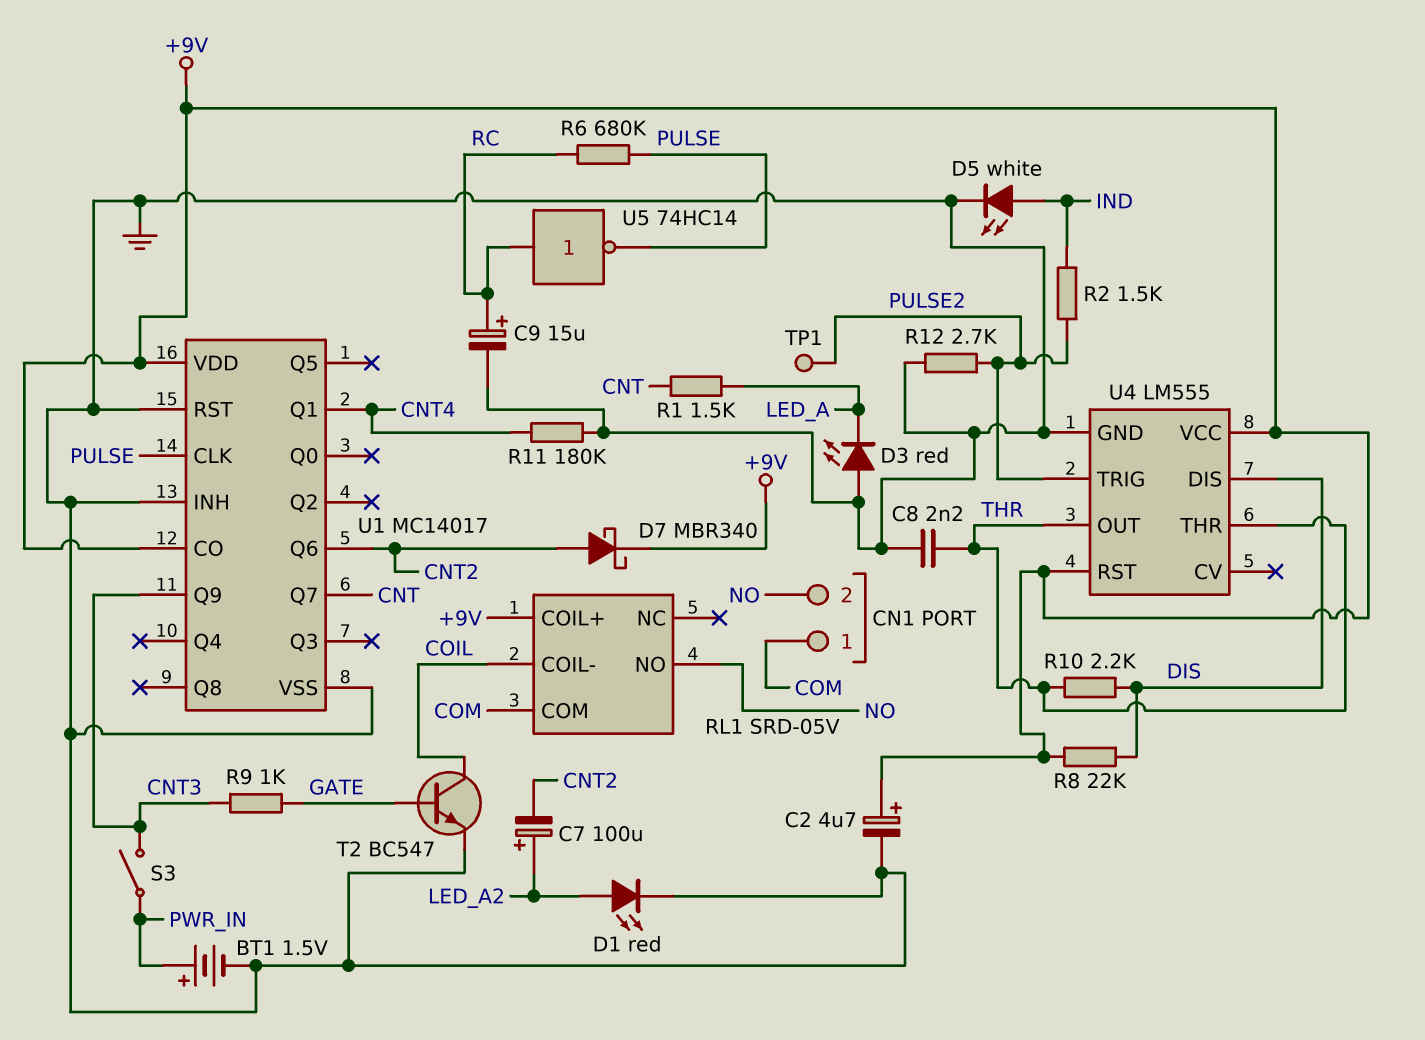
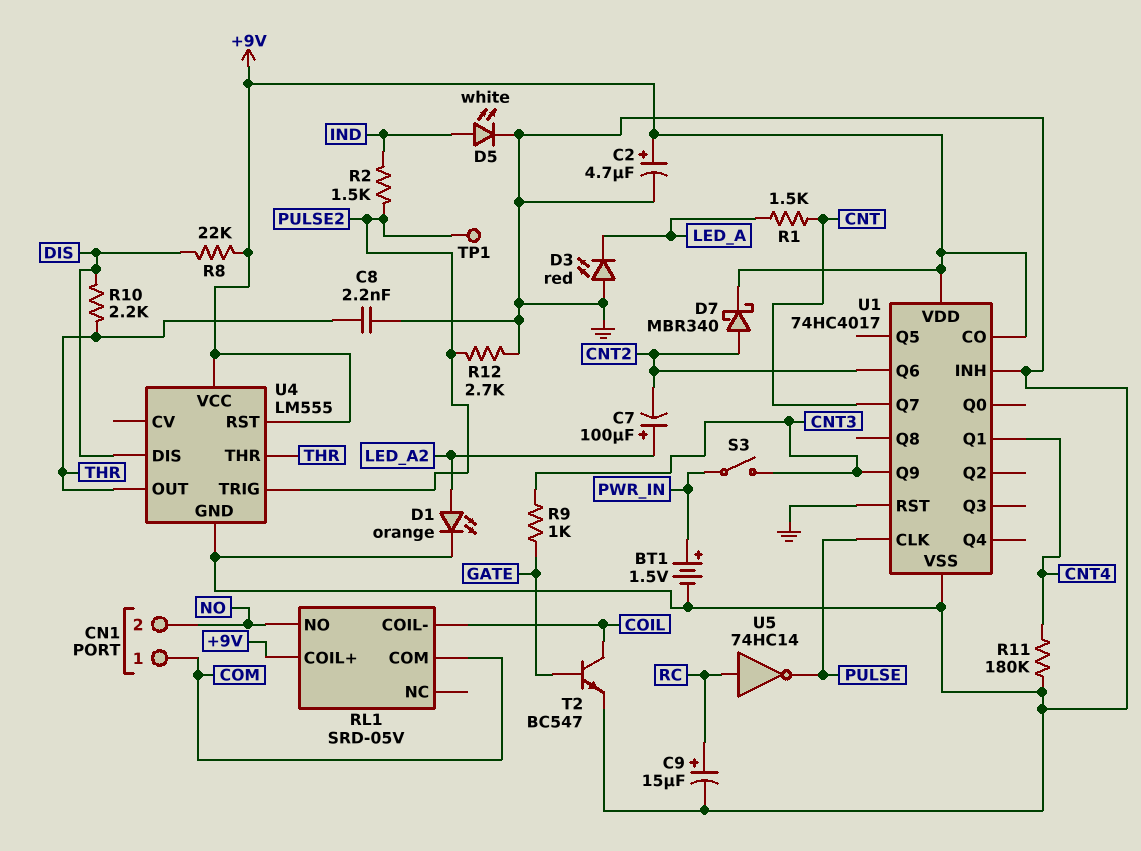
D1: LED red (A LED_A2, K GND) -> LED orange (A LED_A2, K GND)
R6: 680k (PULSE, RC) -> none
U1: MC14017 -> 74HC4017

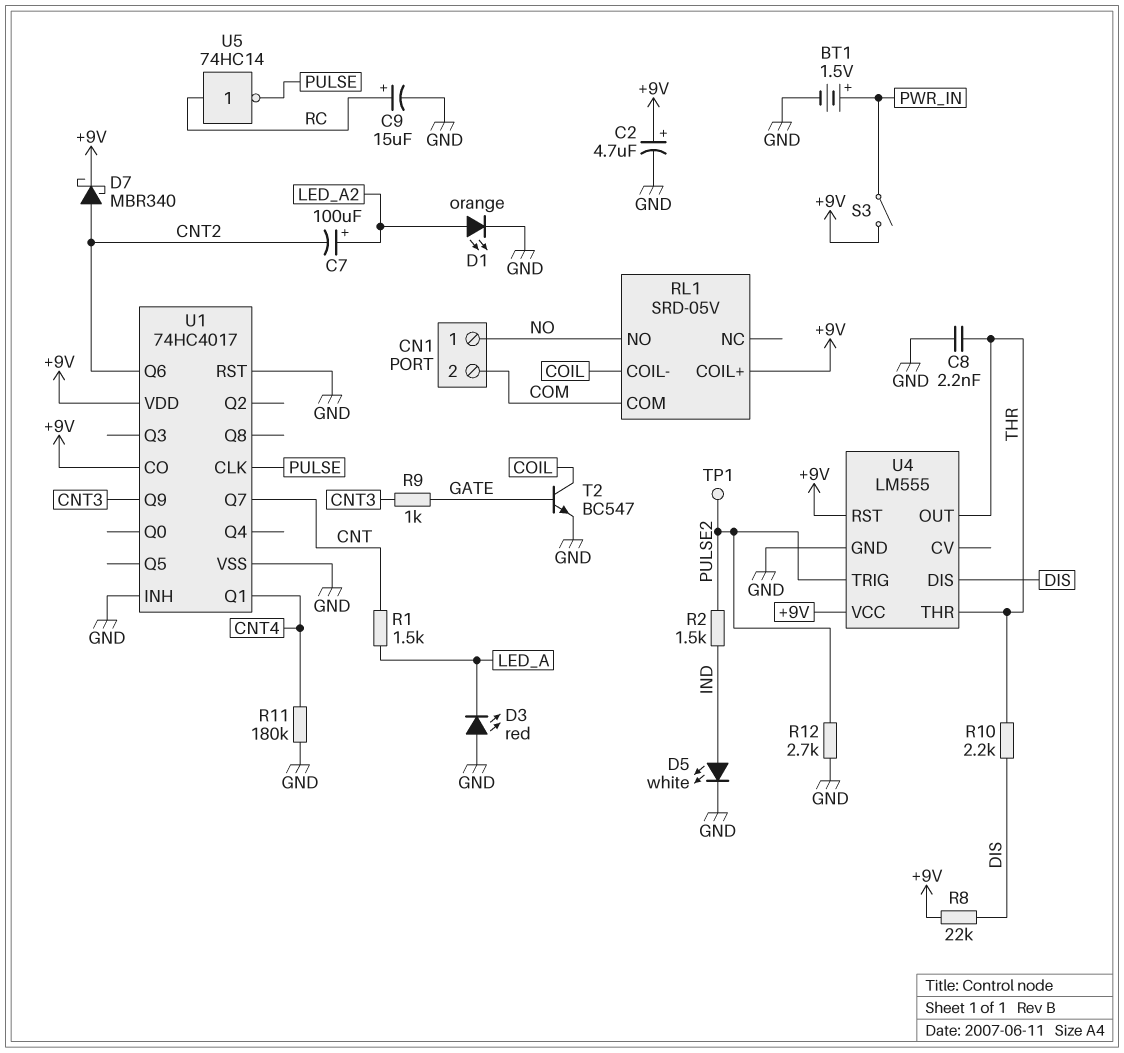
CN1 pin 1: COM -> NO
CN1 pin 2: NO -> COM
S3: switch (CNT3, PWR_IN) -> switch (+9V, PWR_IN)

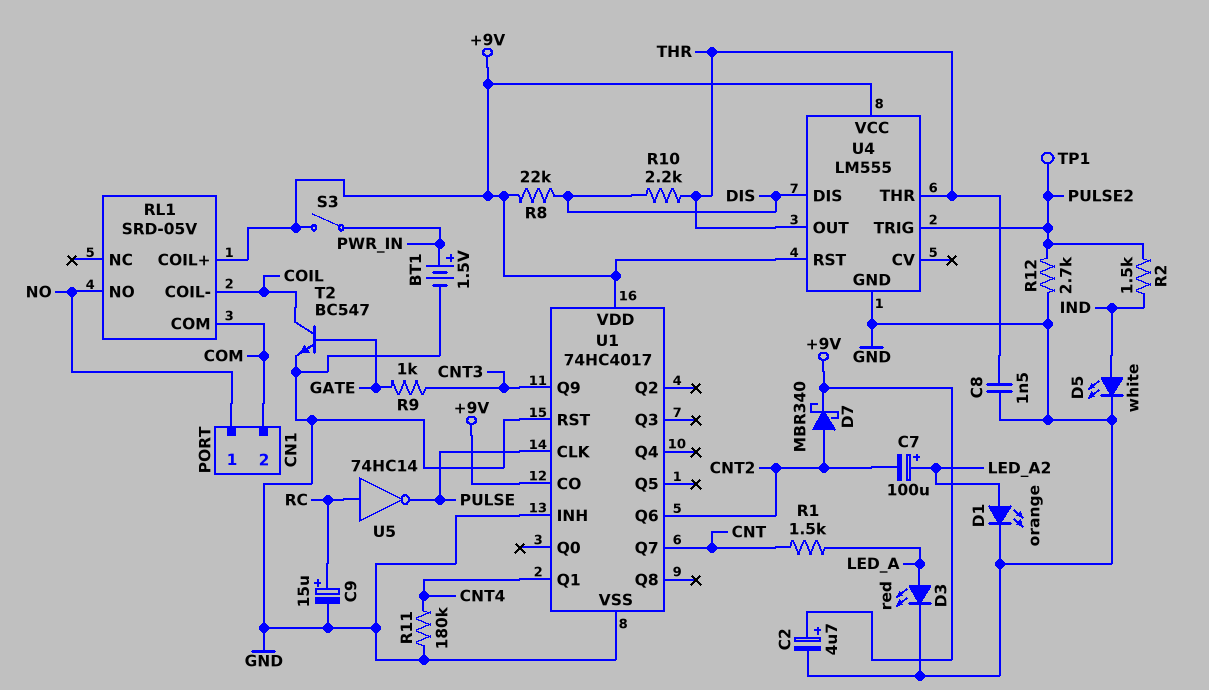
C8: 2.2nF (GND, THR) -> 1.5nF (GND, THR)
D3: LED red (A GND, K LED_A) -> LED red (A LED_A, K GND)

